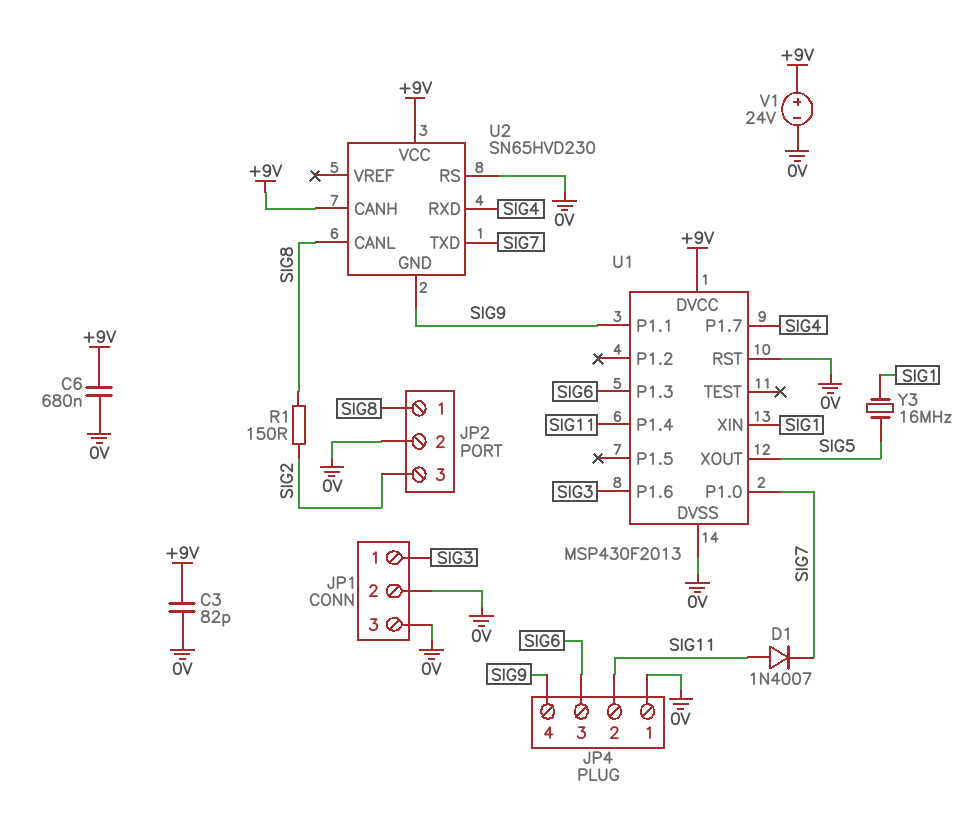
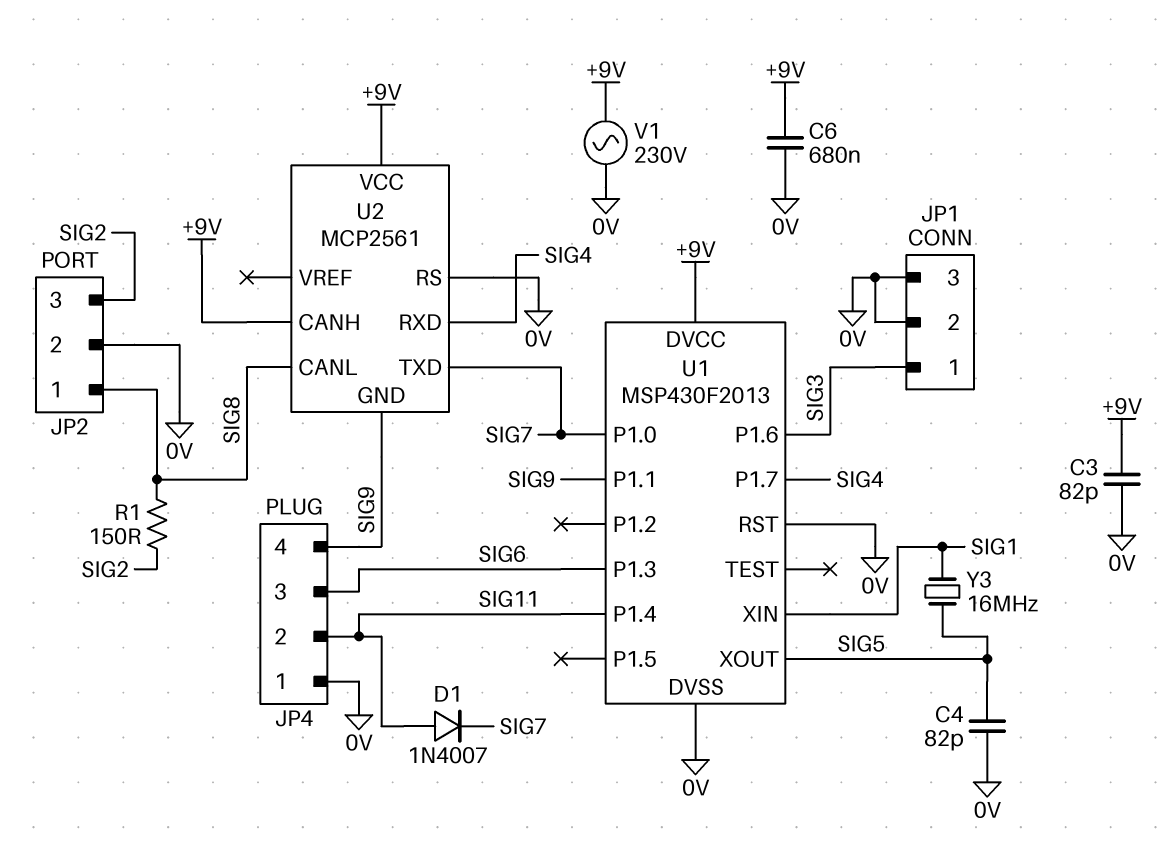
C4: none -> 82pF (0V, SIG5)
U2: SN65HVD230 -> MCP2561
V1: 24V (plus +9V, minus 0V) -> AC 230V (+9V, 0V)

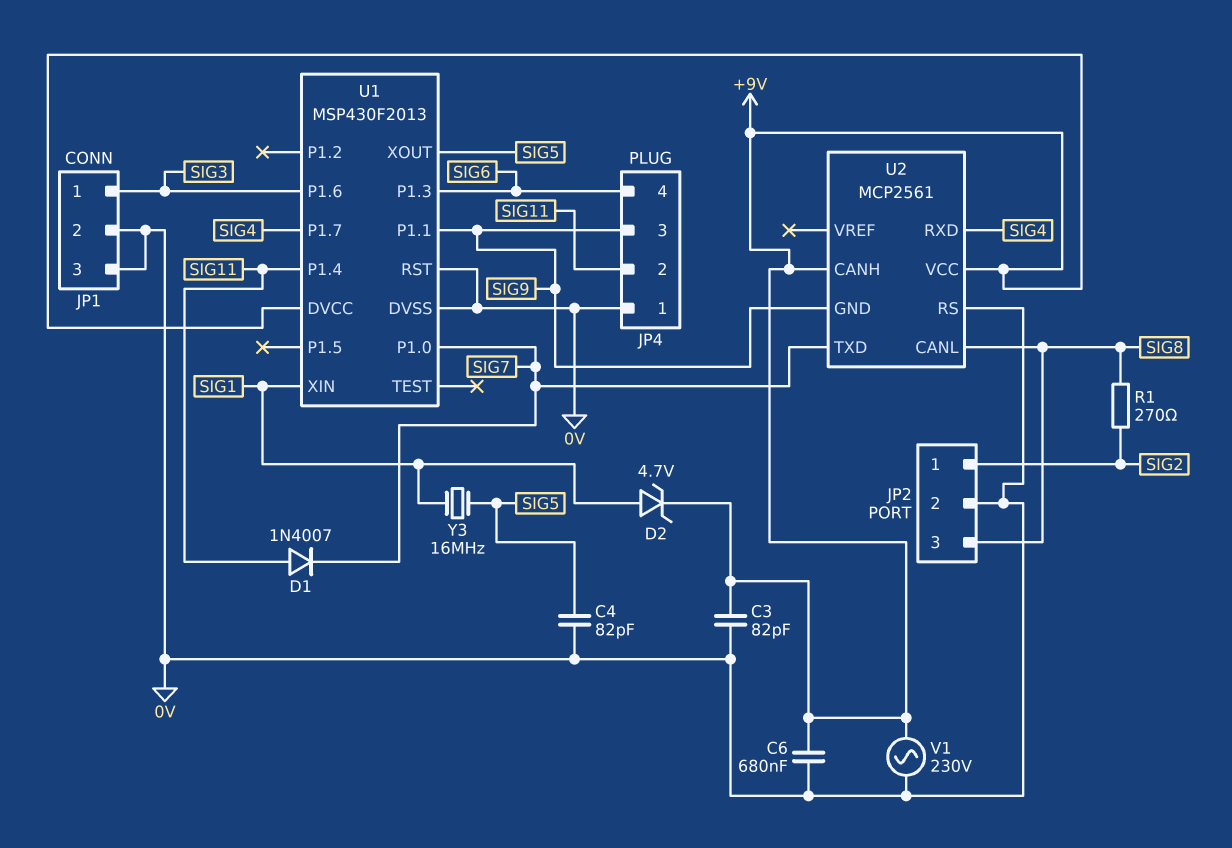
D2: none -> zener 4.7V (A SIG1, K +9V)
JP2 pin 1: SIG8 -> SIG2
JP2 pin 3: SIG2 -> SIG8
JP4 pin 3: SIG6 -> SIG9
JP4 pin 4: SIG9 -> SIG6
R1: 150 (SIG2, SIG8) -> 270 (SIG2, SIG8)

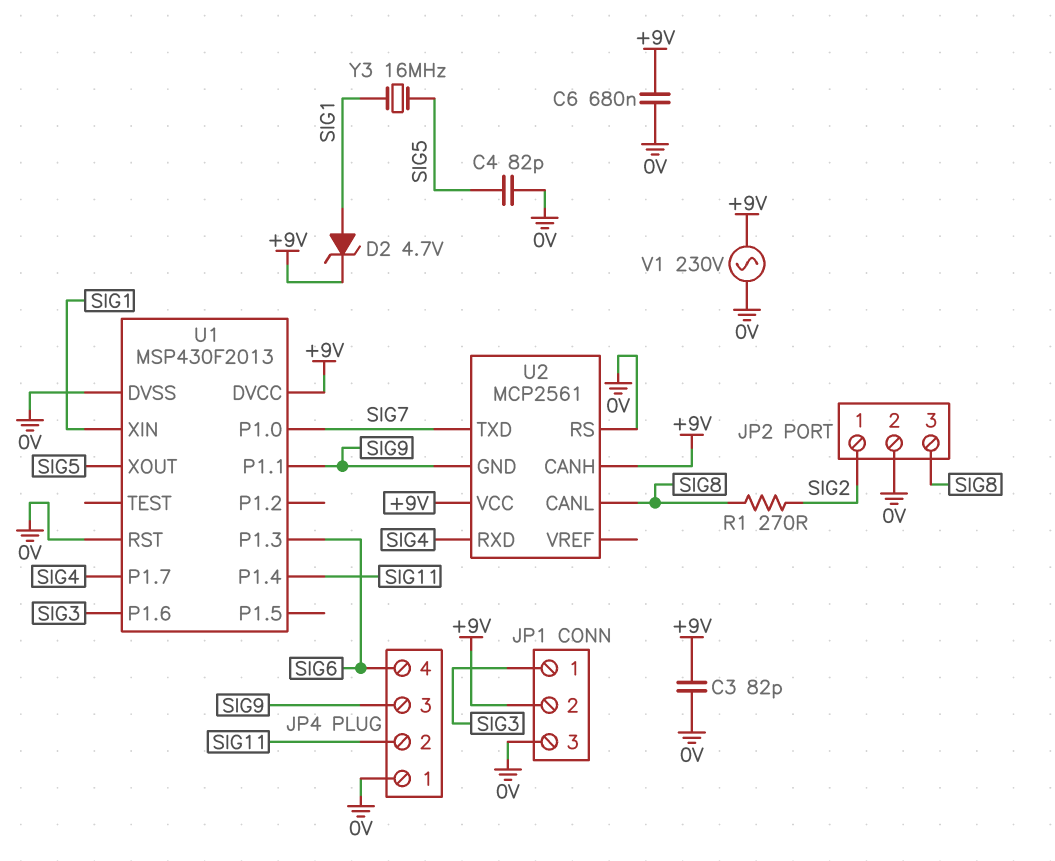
D1: diode 1N4007 (A SIG11, K SIG7) -> none
JP1 pin 2: 0V -> +9V

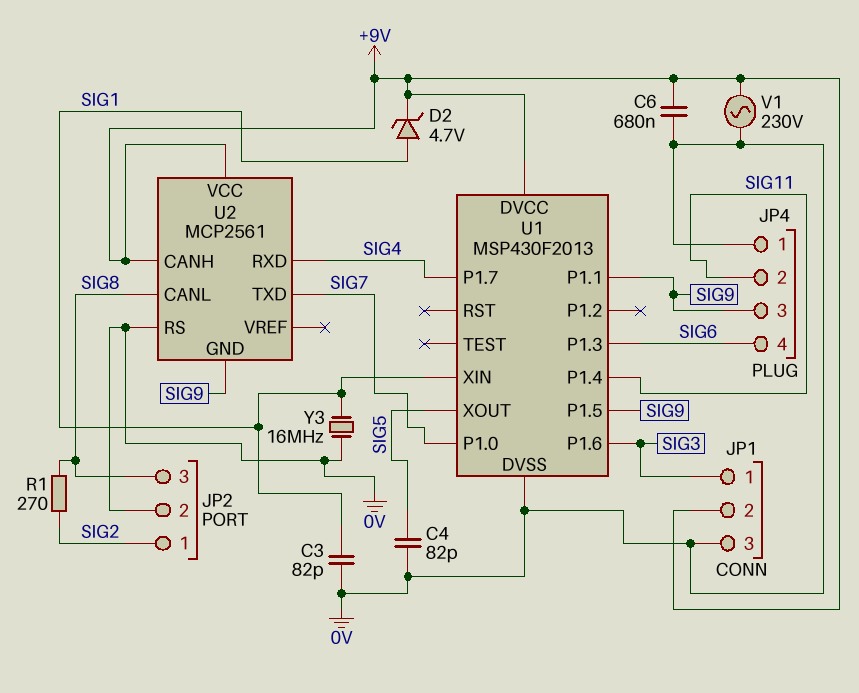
C3: 82pF (+9V, 0V) -> 82pF (0V, SIG1)
U1 pin P1.5: none -> SIG9
U1 pin RST: 0V -> none
Y3: 16MHz (SIG1, SIG5) -> 16MHz (0V, SIG1)

